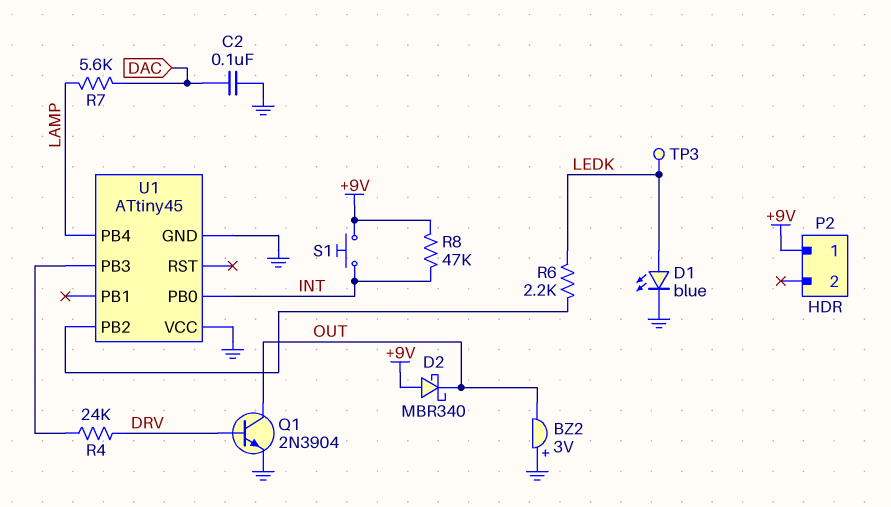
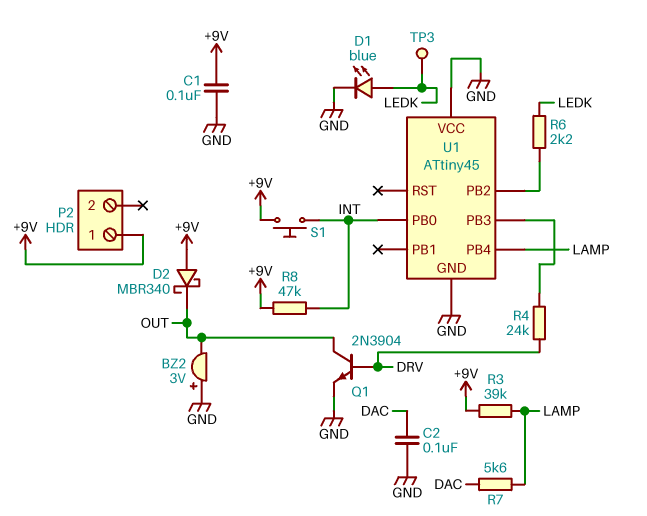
C1: none -> 100nF (+9V, GND)
R3: none -> 39k (+9V, LAMP)

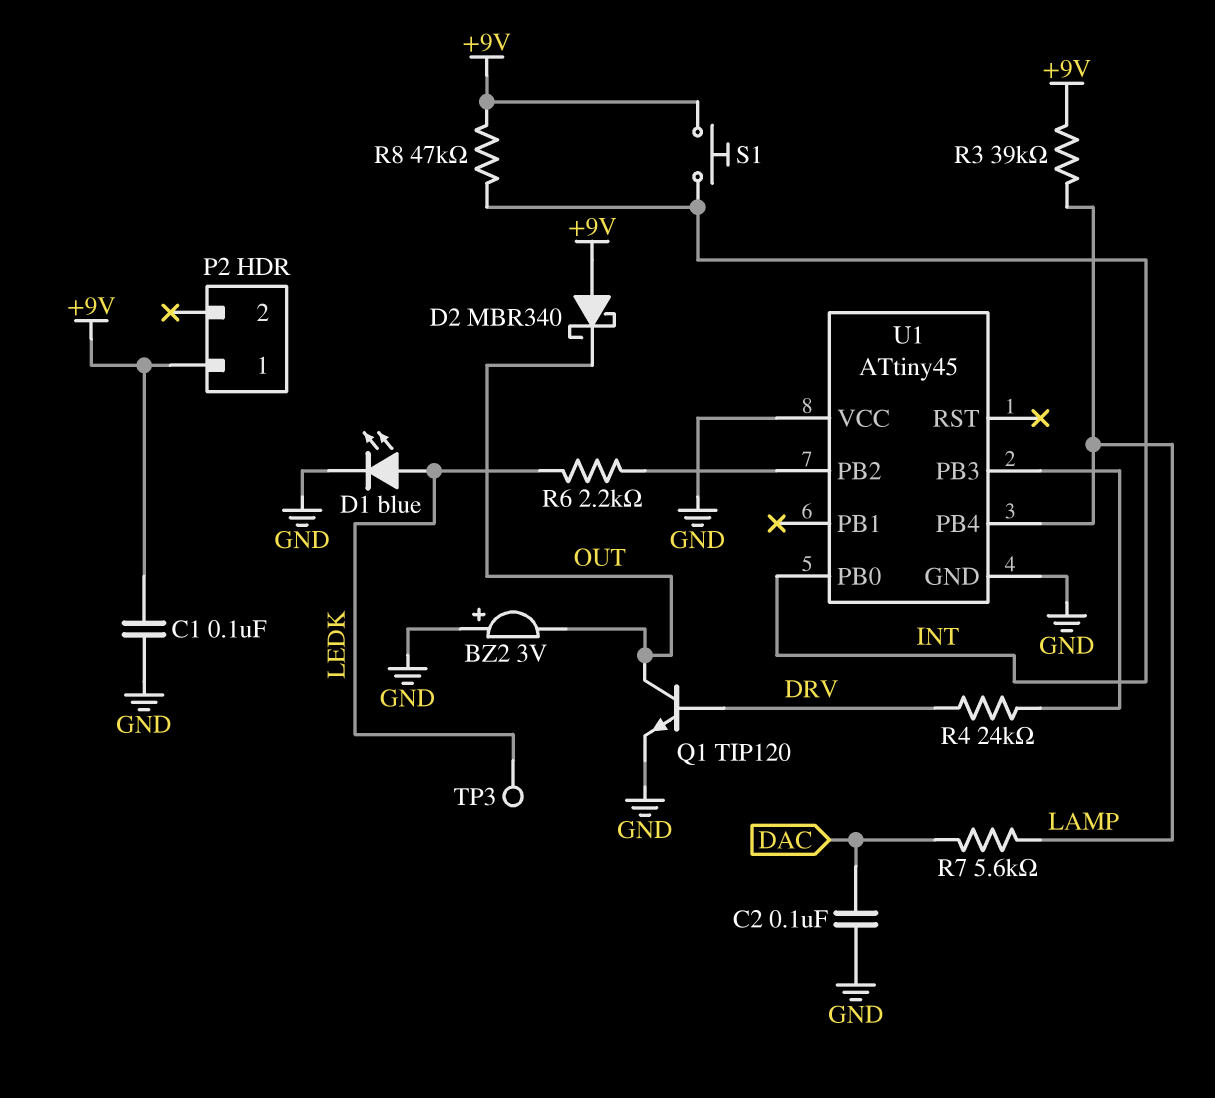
Q1: NPN 2N3904 (B DRV, C OUT, E GND) -> NPN TIP120 (B DRV, C OUT, E GND)

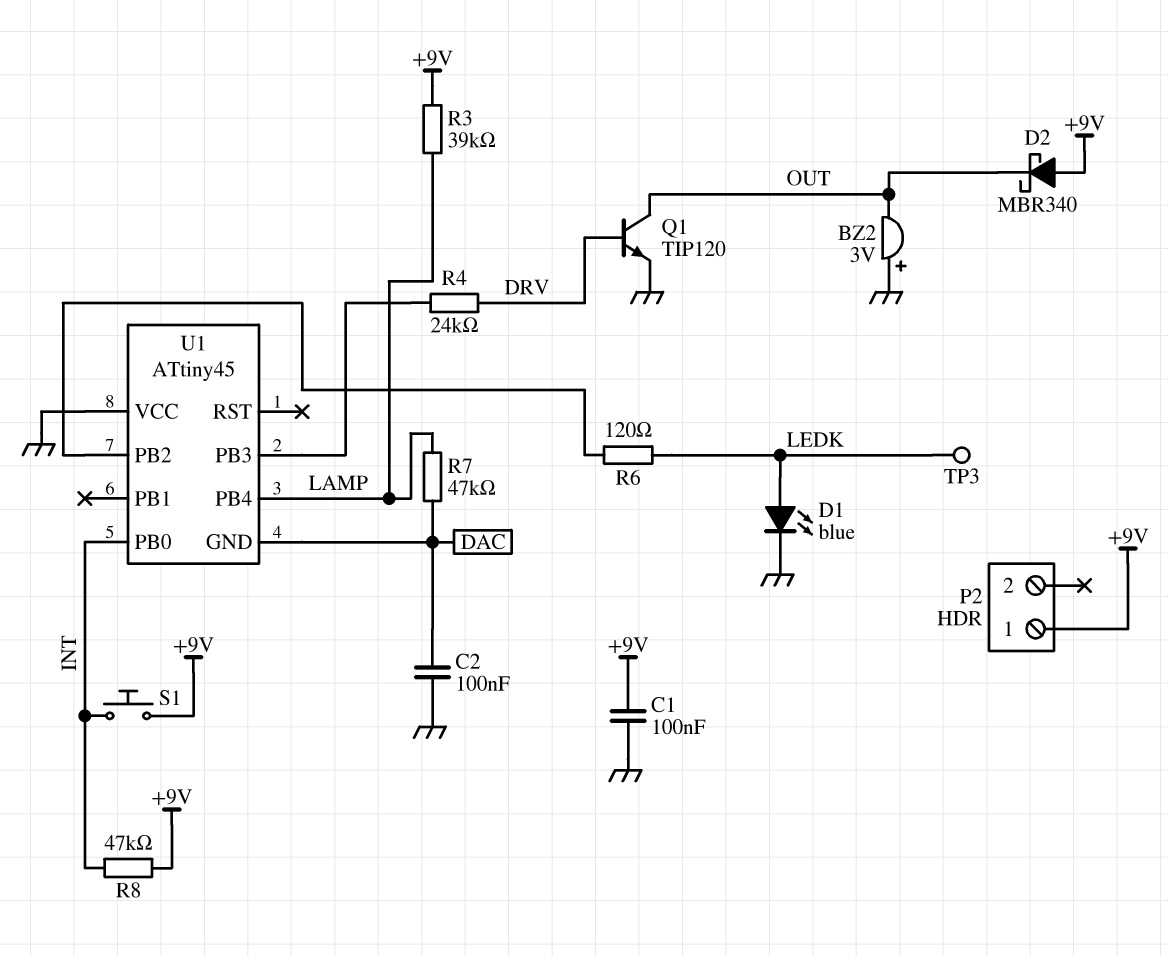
R6: 2.2k (LEDK, U1/PB2) -> 120 (LEDK, U1/PB2)
R7: 5.6k (DAC, LAMP) -> 47k (DAC, LAMP)
U1 pin GND: GND -> DAC

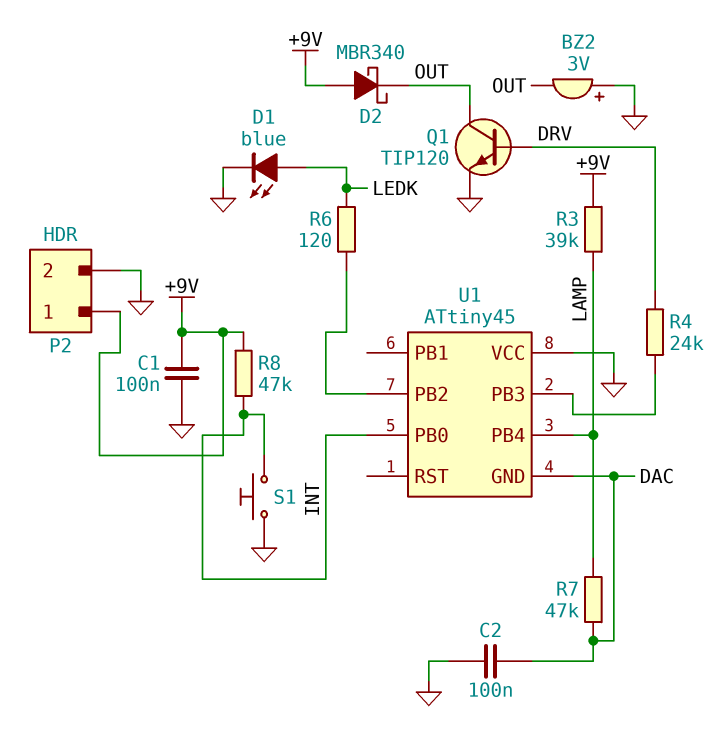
P2 pin 2: none -> GND
S1: button (+9V, INT) -> button (GND, INT)
TP3: test point (LEDK) -> none

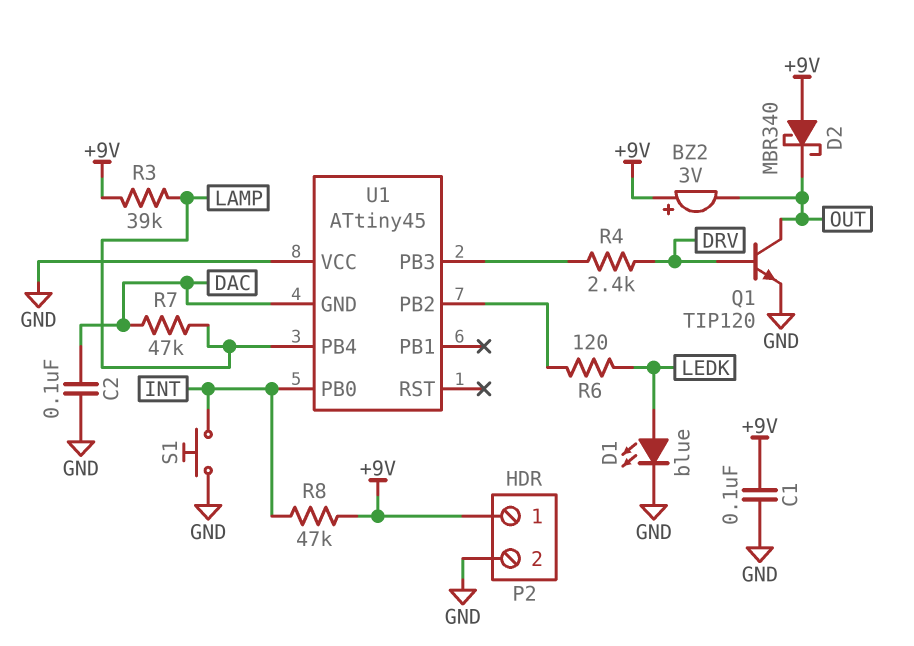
BZ2: buzzer 3V (plus GND, minus OUT) -> buzzer 3V (plus +9V, minus OUT)
R4: 24k (DRV, U1/PB3) -> 2.4k (DRV, U1/PB3)

